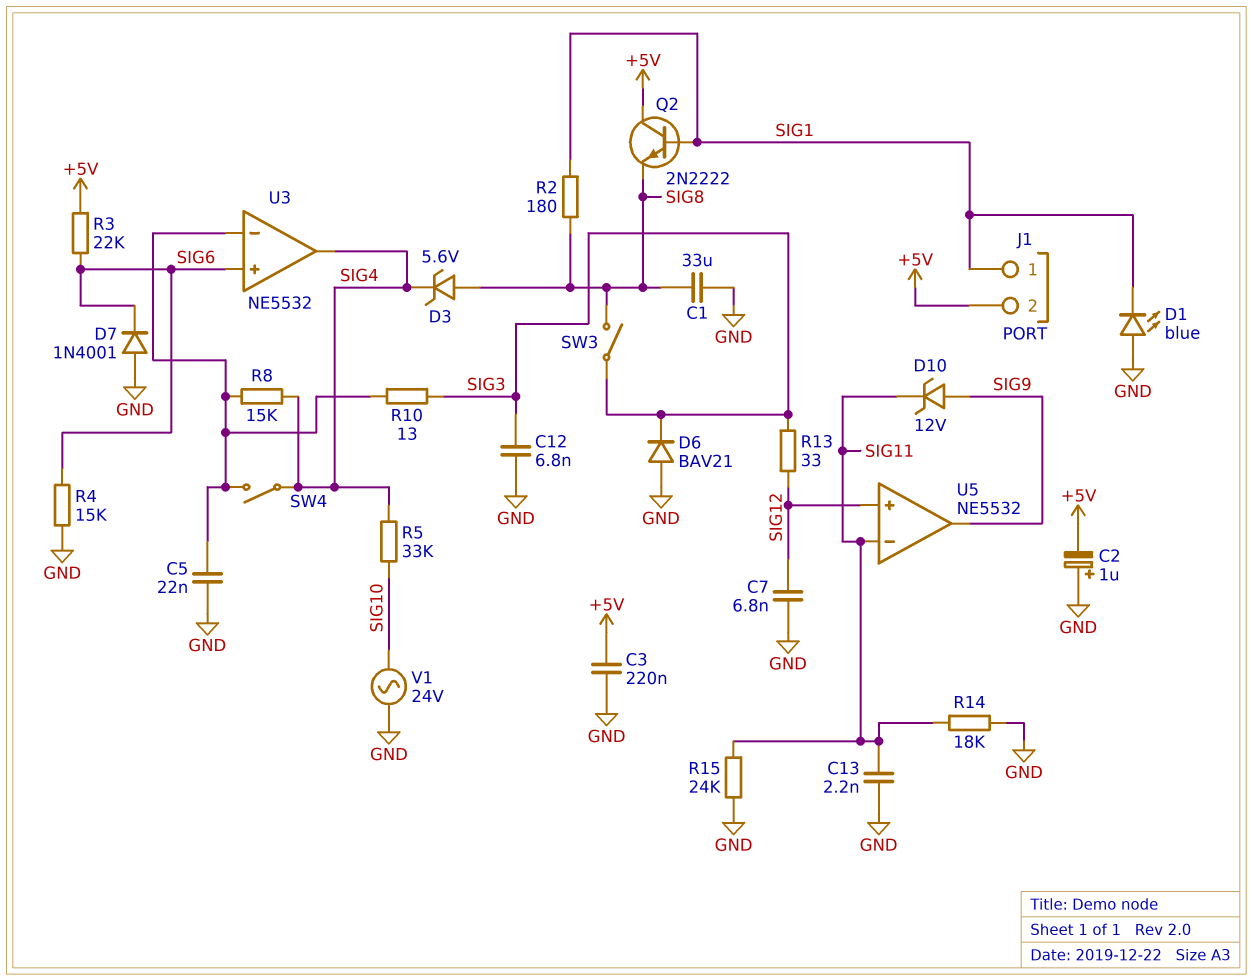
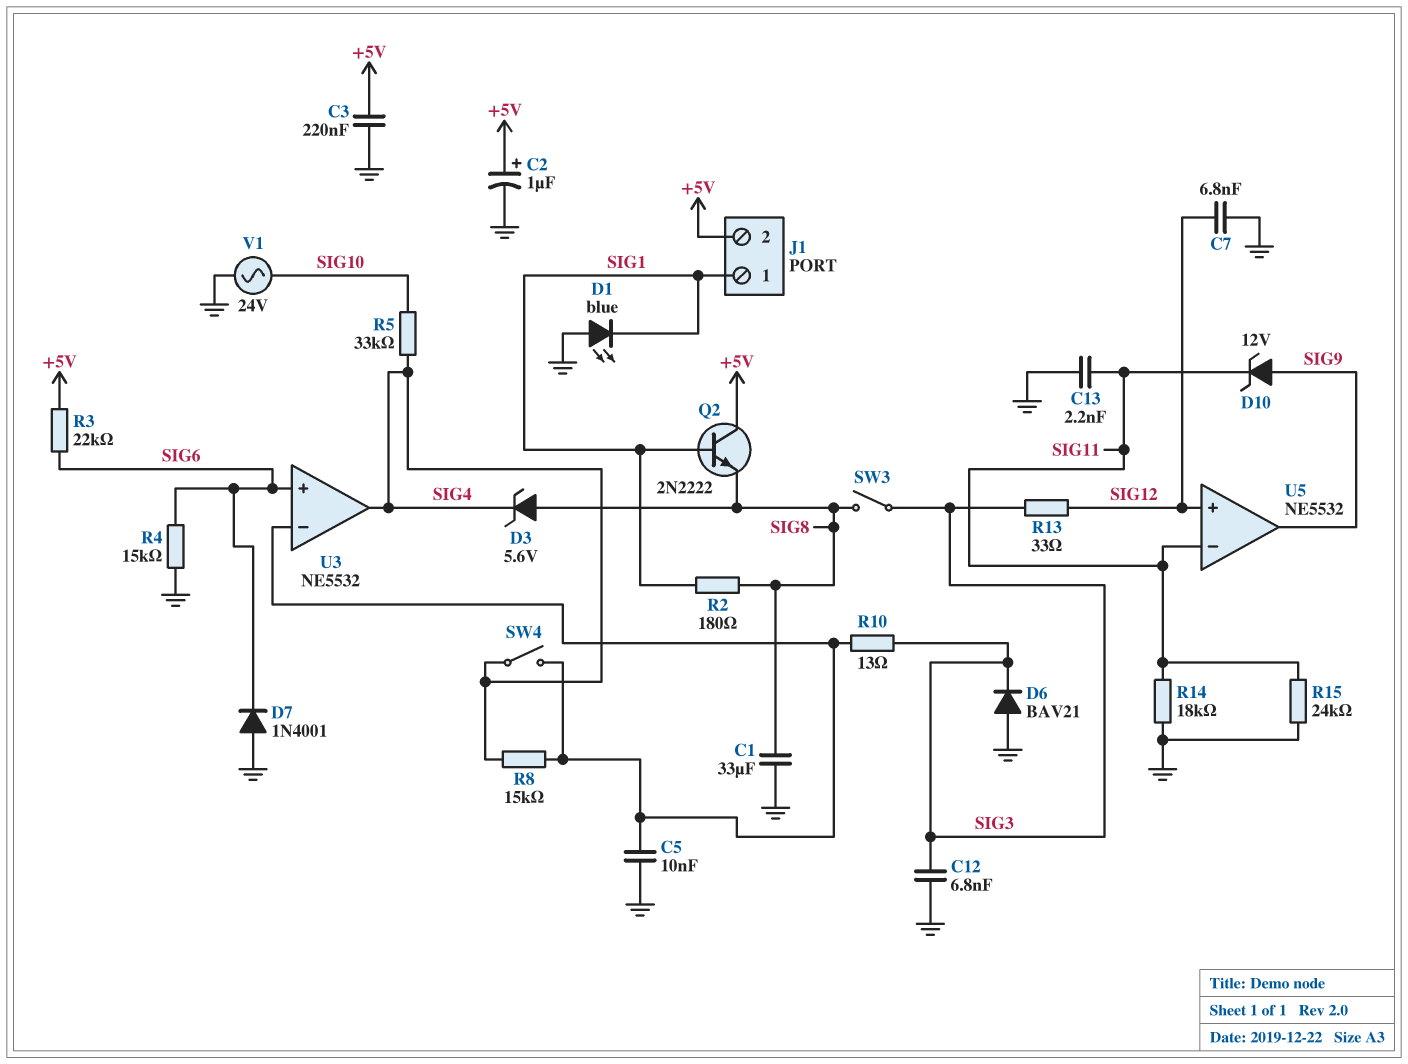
C2: 1uF (plus GND, minus +5V) -> 1uF (plus +5V, minus GND)
C5: 22nF (GND, U3/in-) -> 10nF (GND, U3/in-)

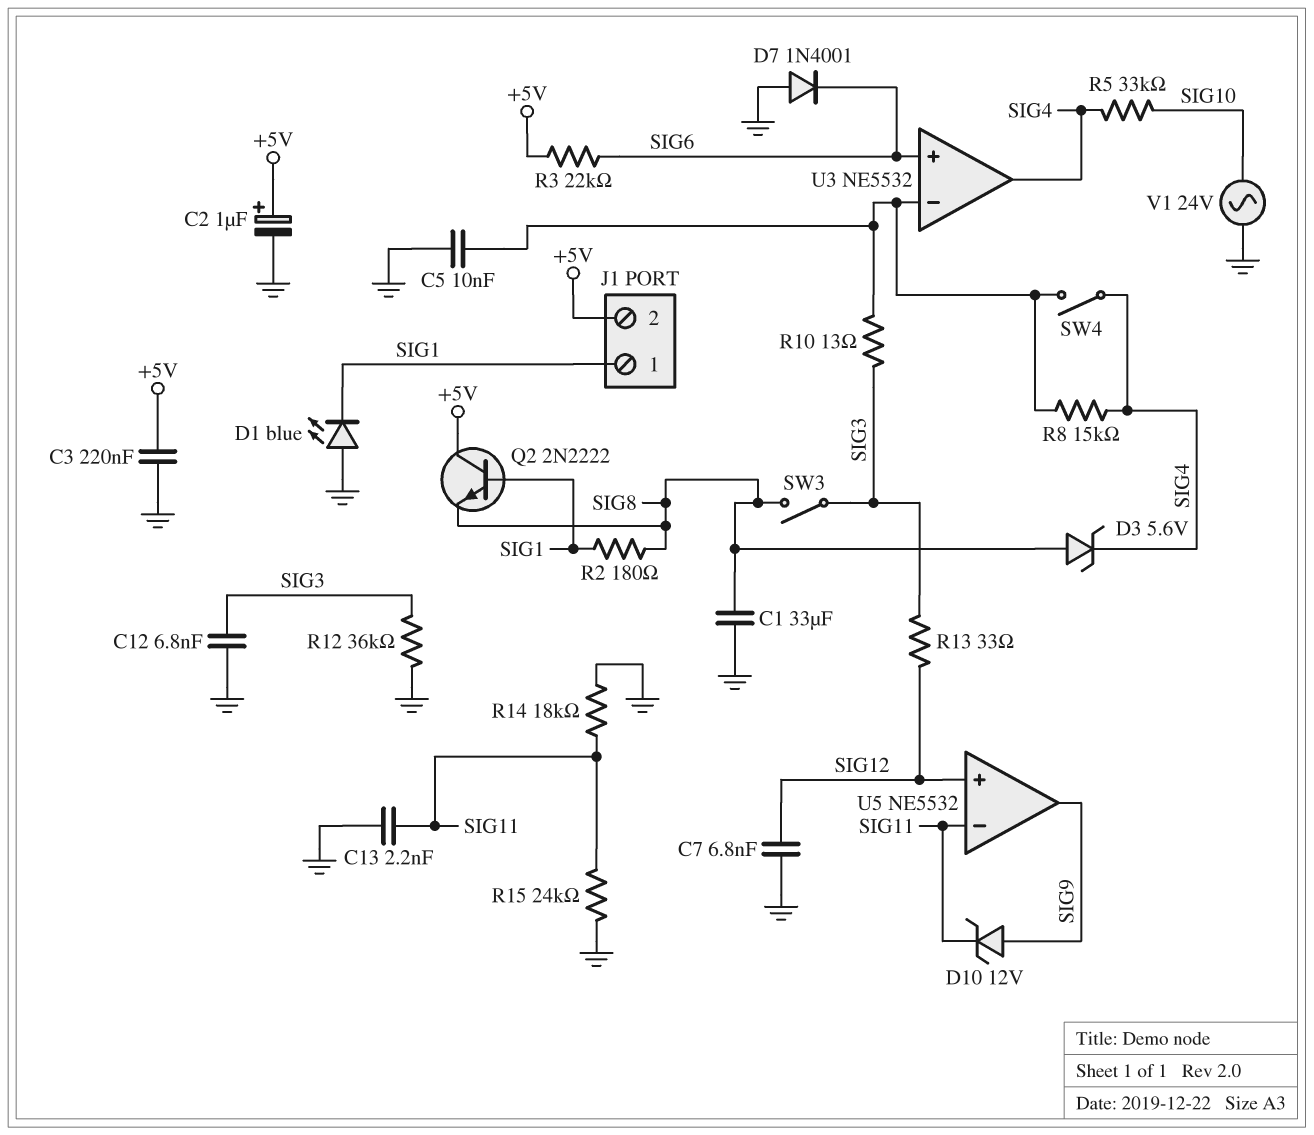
D6: diode BAV21 (A GND, K SIG3) -> none
R4: 15k (GND, SIG6) -> none
R12: none -> 36k (GND, SIG3)

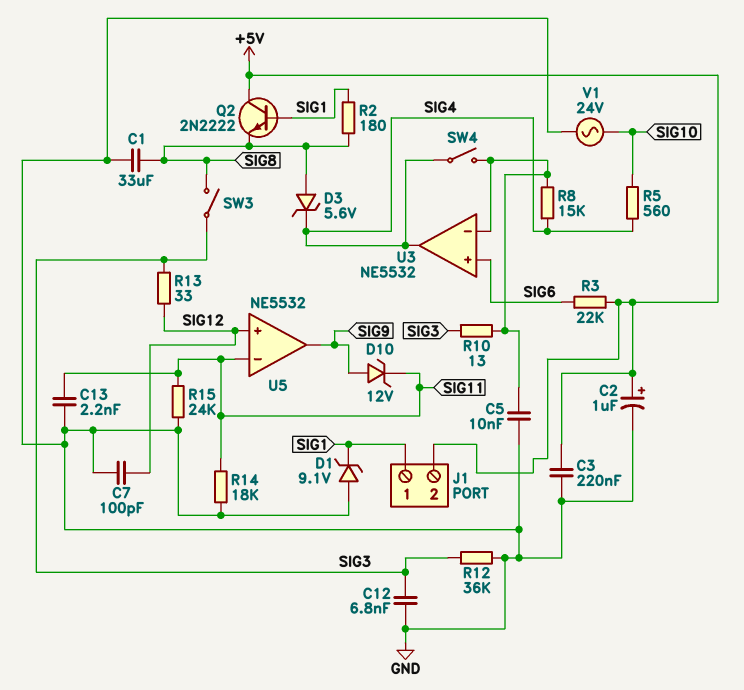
C7: 6.8nF (GND, SIG12) -> 100pF (GND, SIG12)
D1: LED blue (A GND, K SIG1) -> zener 9.1V (A GND, K SIG1)
D7: diode 1N4001 (A GND, K SIG6) -> none
R5: 33k (SIG4, SIG10) -> 560 (SIG4, SIG10)

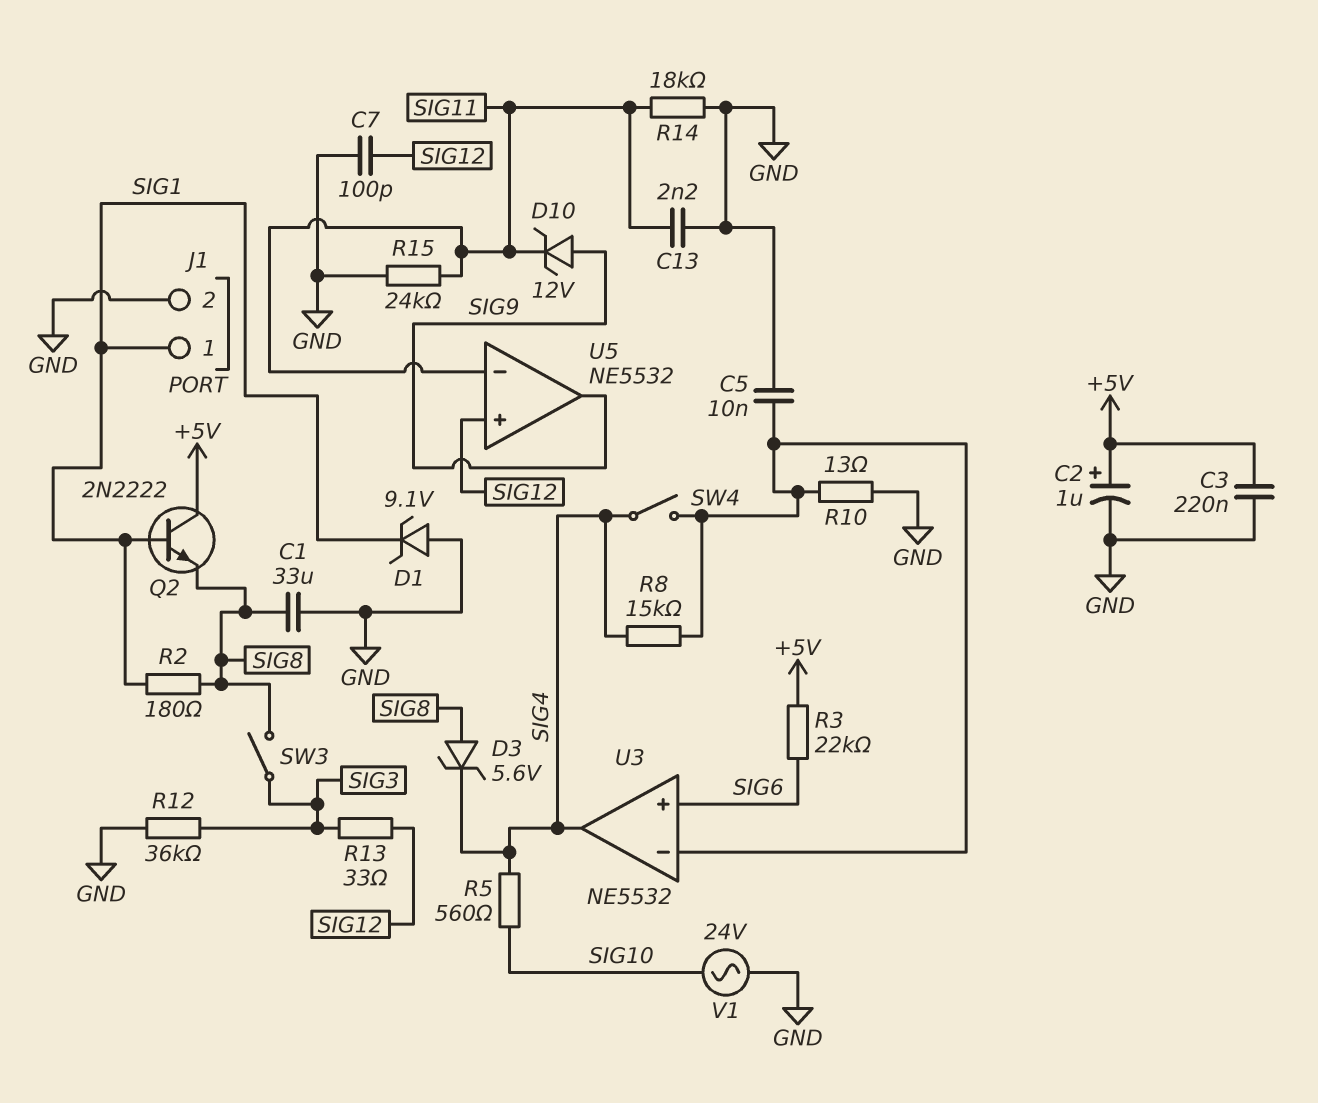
C12: 6.8nF (GND, SIG3) -> none
J1 pin 2: +5V -> GND
R10: 13 (SIG3, U3/in-) -> 13 (GND, U3/in-)

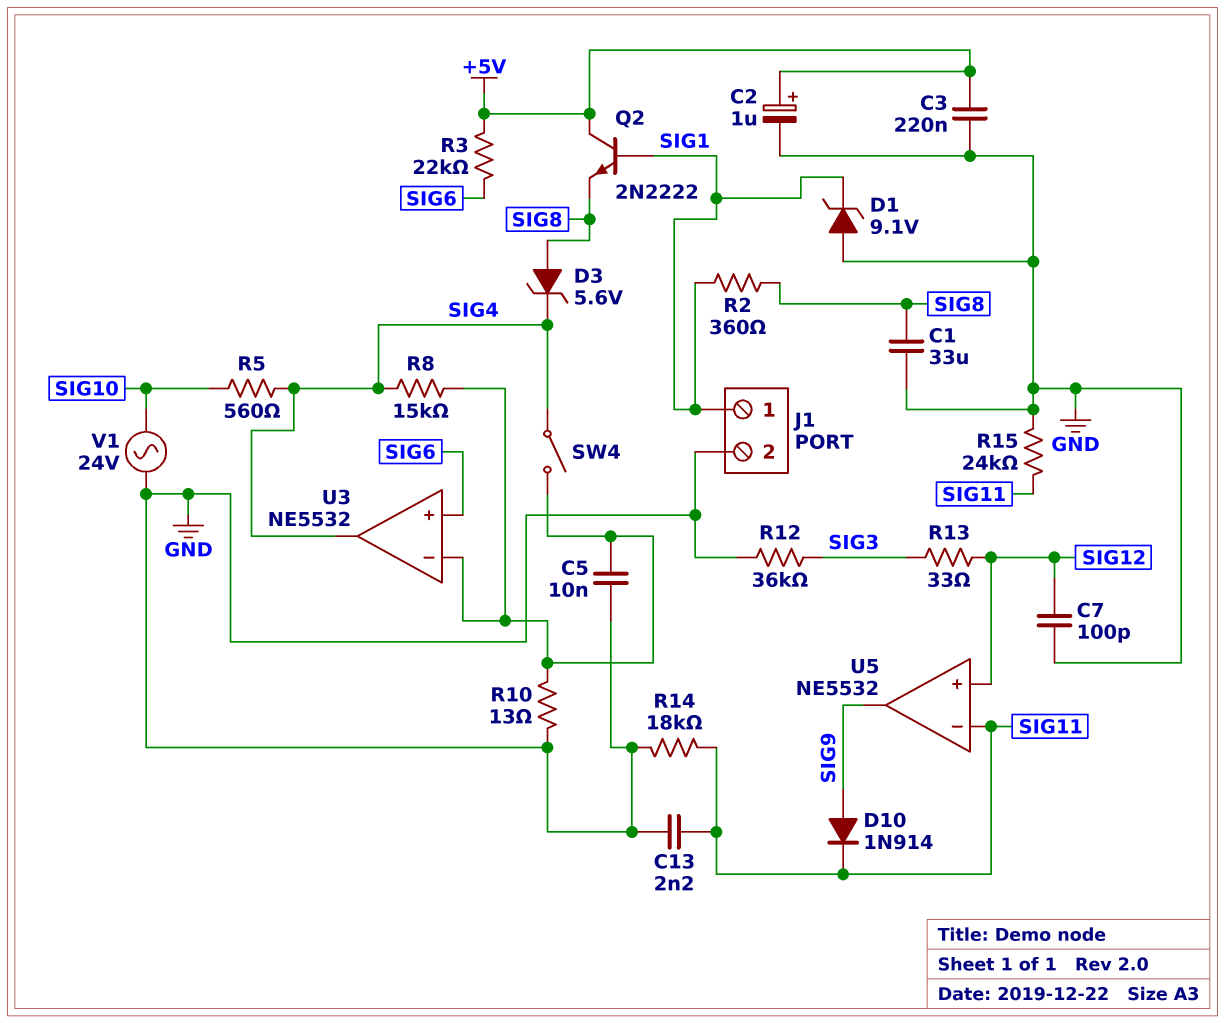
D10: zener 12V (A SIG9, K SIG11) -> diode 1N914 (A SIG9, K SIG11)
R2: 180 (SIG1, SIG8) -> 360 (SIG1, SIG8)
SW3: switch (SIG3, SIG8) -> none

